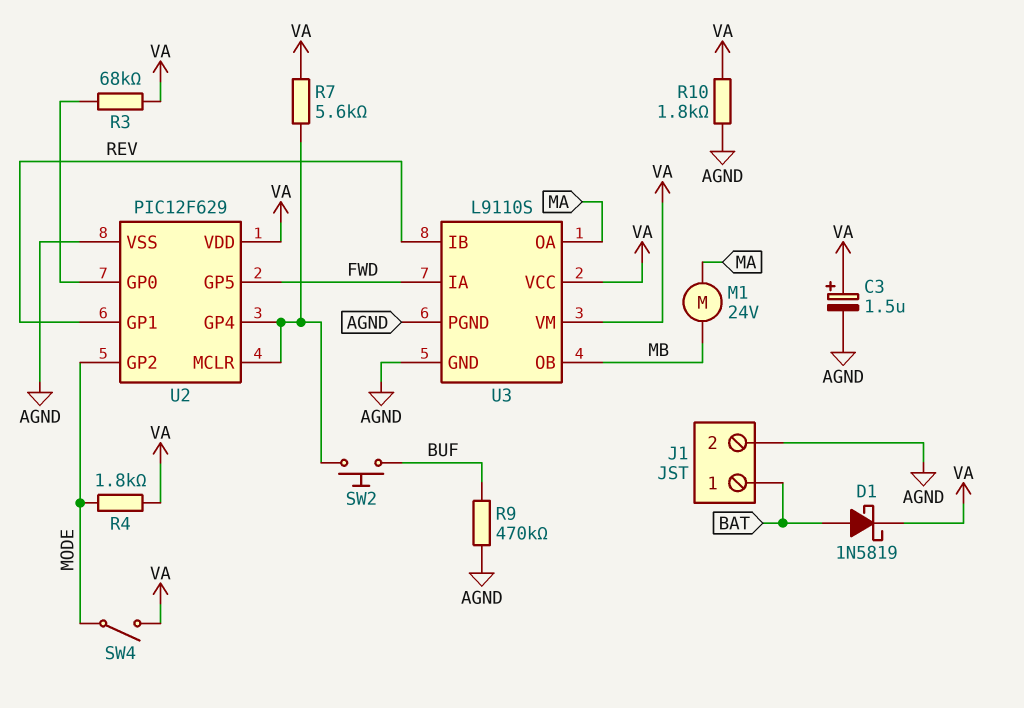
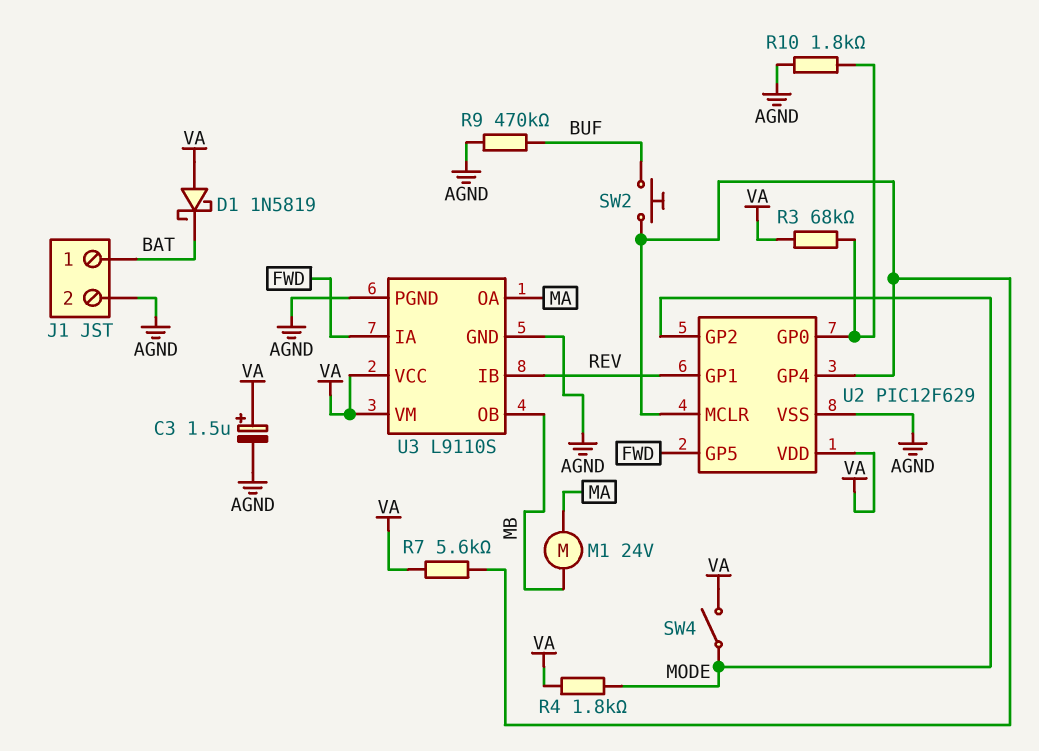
D1: schottky 1N5819 (A BAT, K VA) -> schottky 1N5819 (A VA, K BAT)
R10: 1.8k (AGND, VA) -> 1.8k (AGND, U2/GP0)

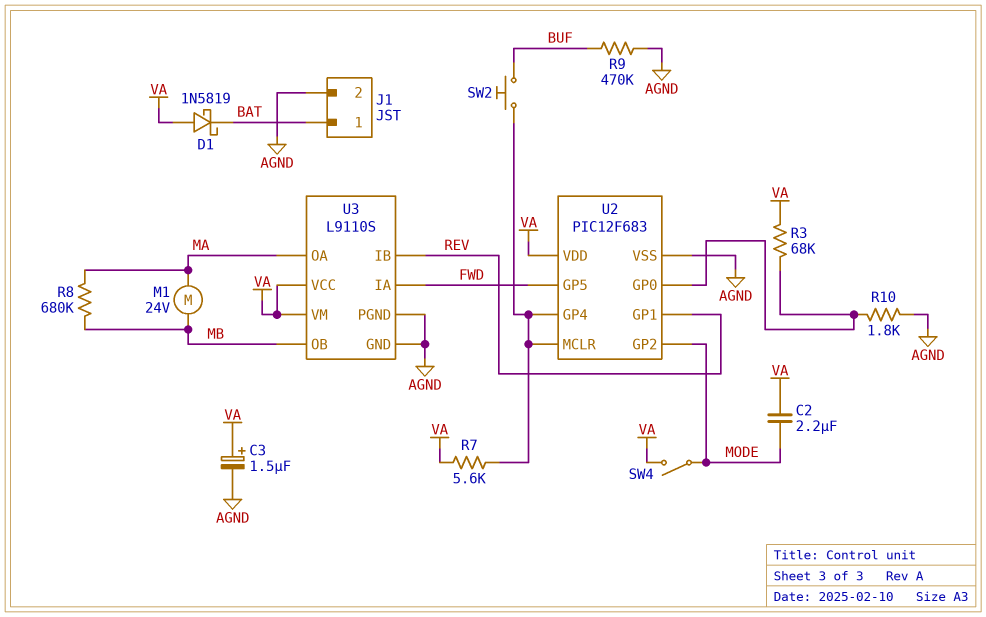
C2: none -> 2.2uF (MODE, VA)
R4: 1.8k (MODE, VA) -> none
R8: none -> 680k (MA, MB)
U2: PIC12F629 -> PIC12F683

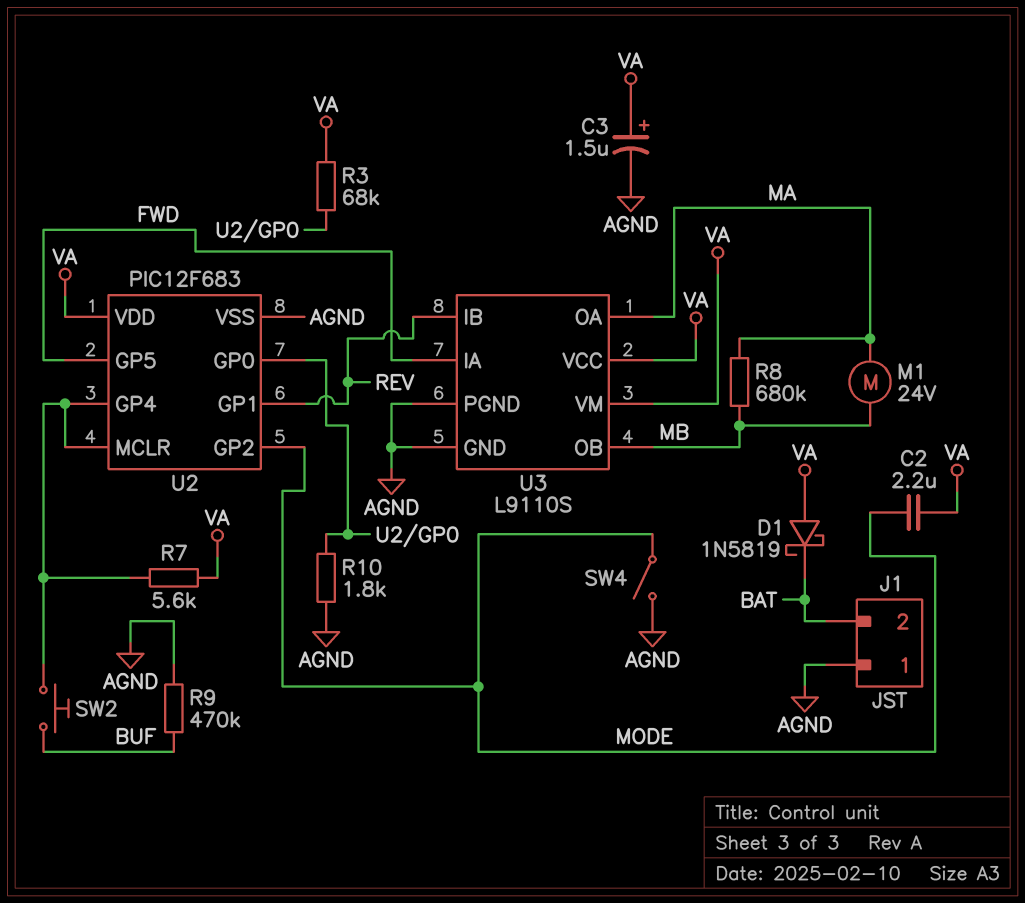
J1 pin 1: BAT -> AGND
J1 pin 2: AGND -> BAT
SW4: switch (MODE, VA) -> switch (AGND, MODE)

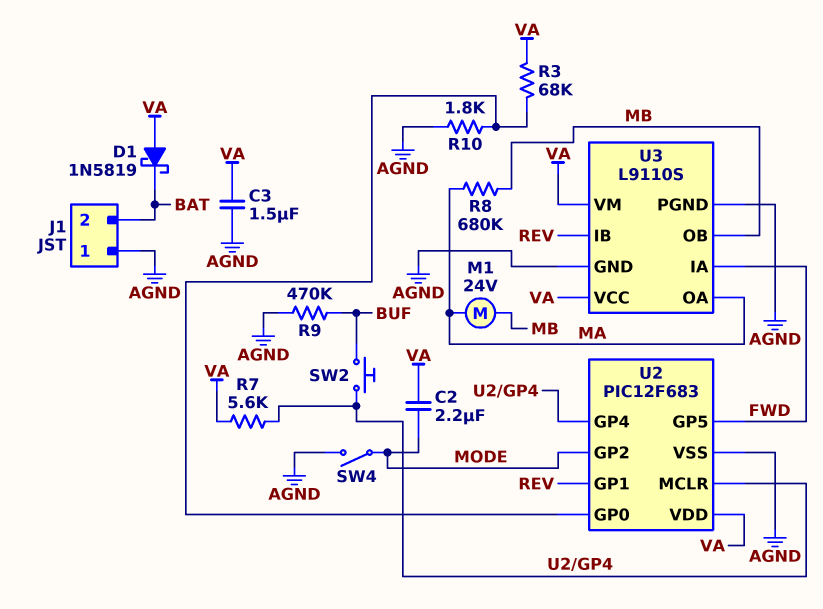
C3: 1.5uF (plus VA, minus AGND) -> 1.5uF (AGND, VA)

